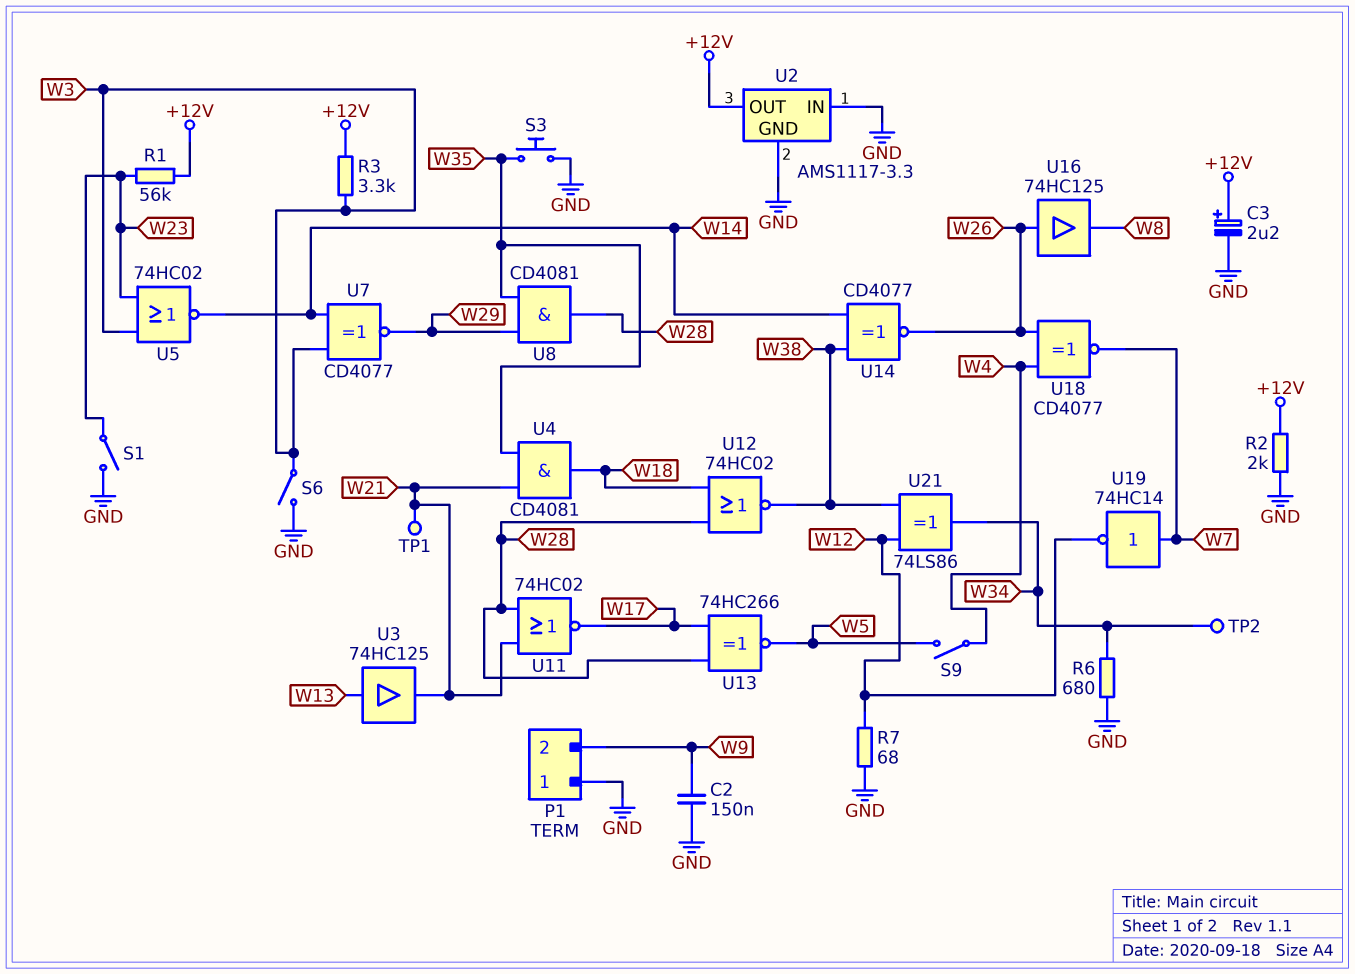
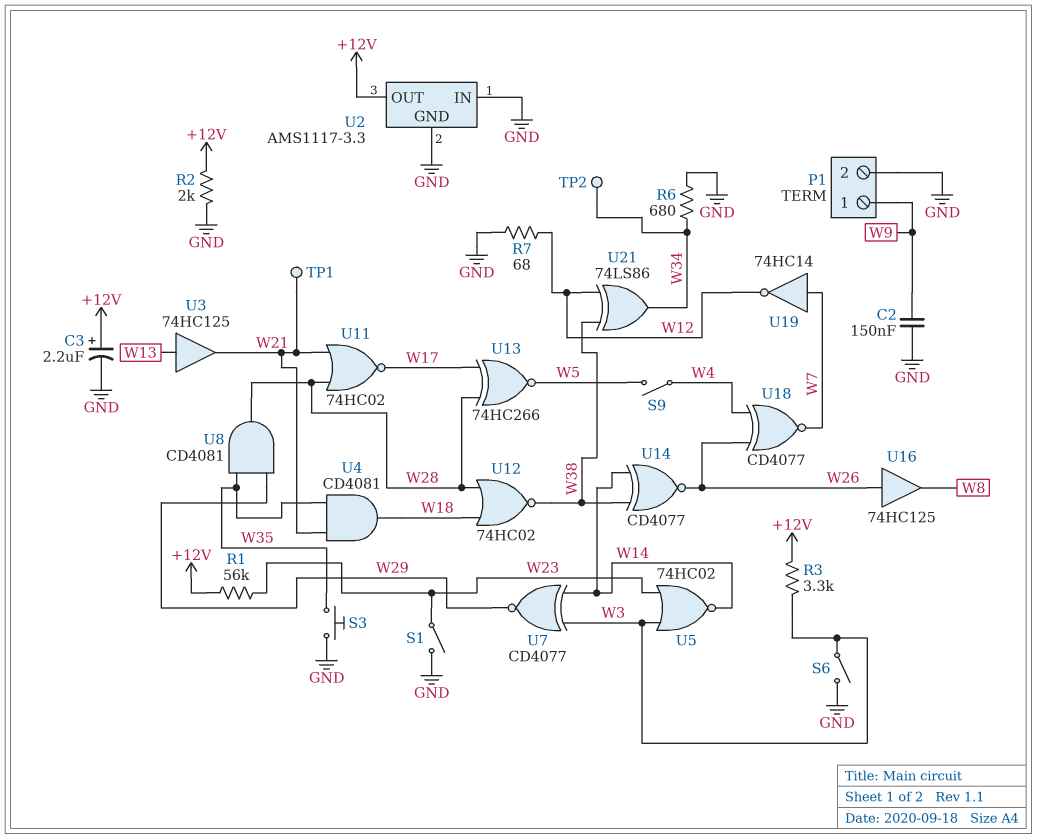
P1 pin 1: GND -> W9
P1 pin 2: W9 -> GND

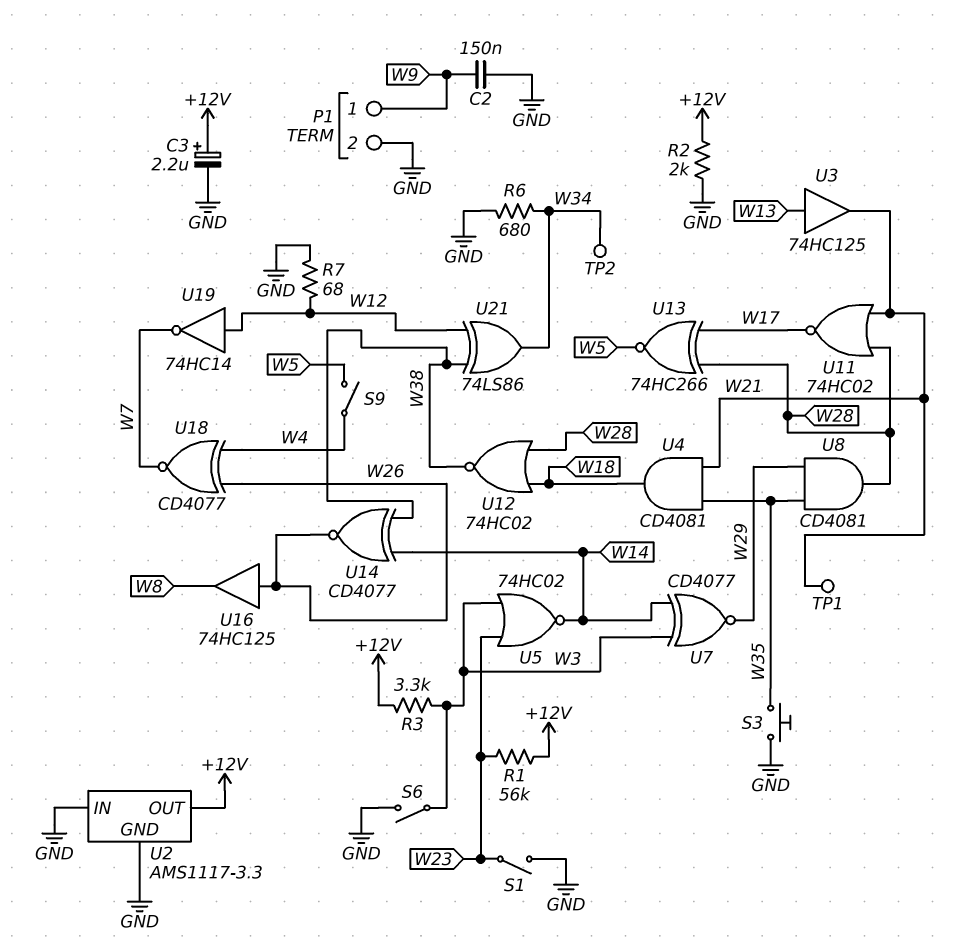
U19: NOT 74HC14 (in W7, out W12) -> NOT 74HC14 (in W12, out W7)

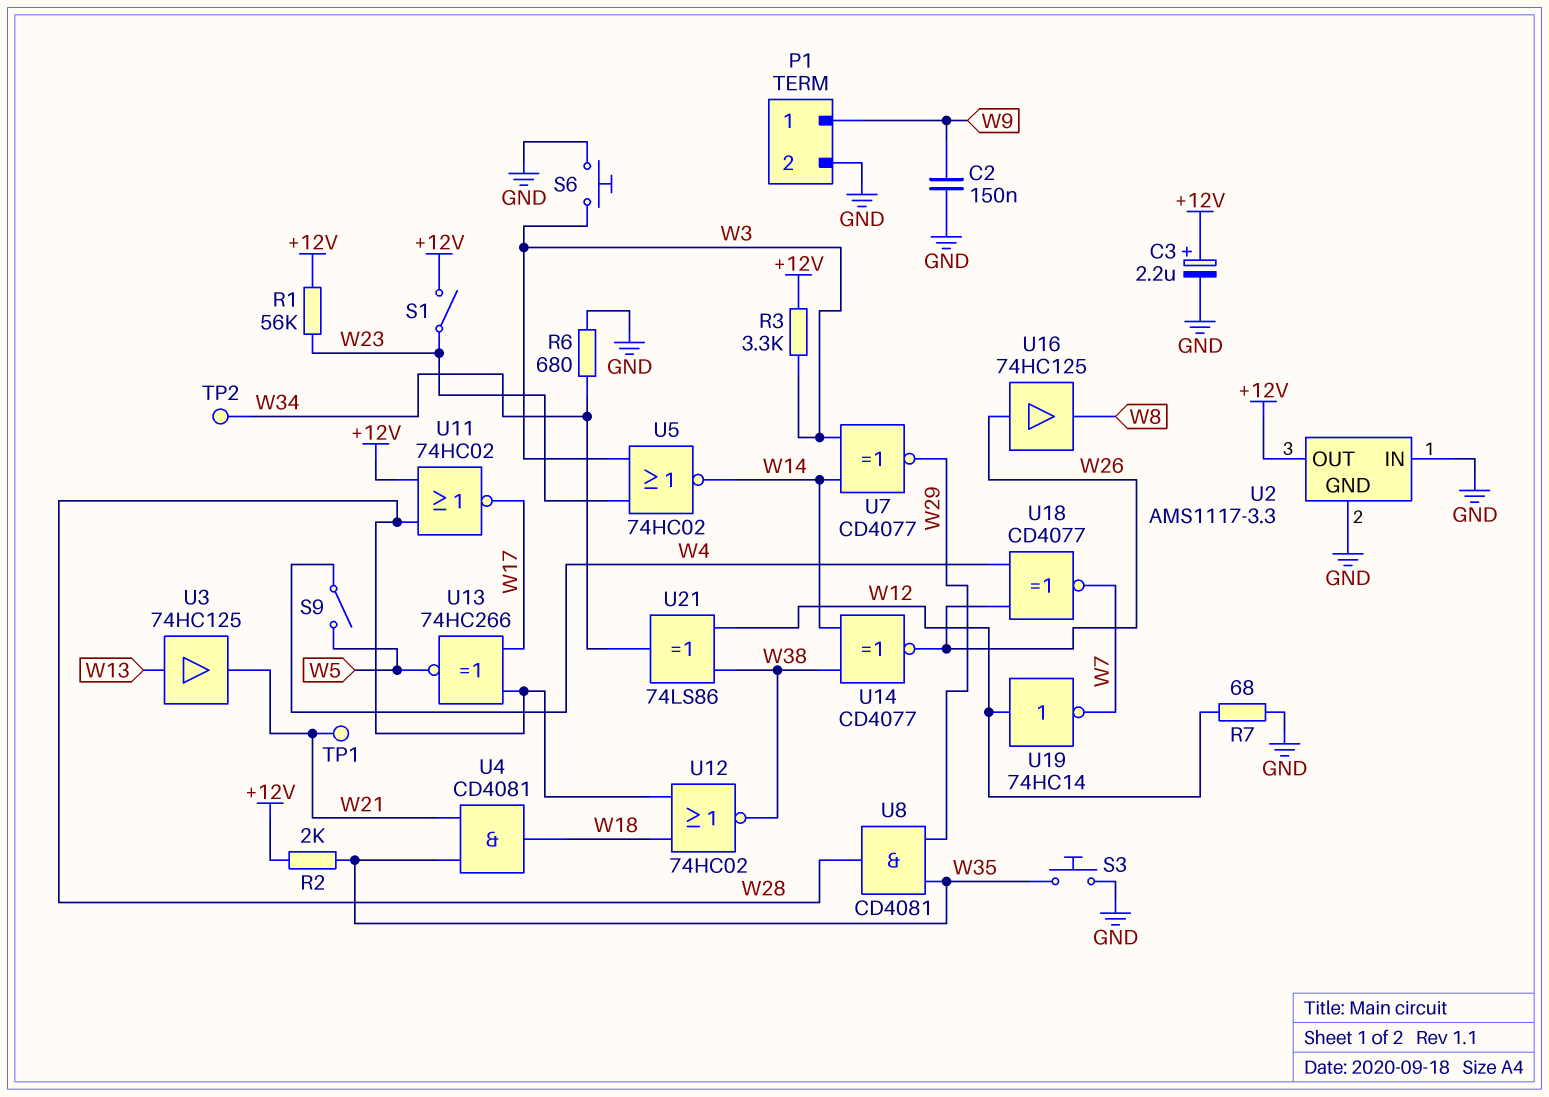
R2: 2k (+12V, GND) -> 2k (+12V, W35)
S1: switch (GND, W23) -> switch (+12V, W23)
S6: switch (GND, W3) -> button (GND, W3)
U11: NOR 74HC02 (in W21, in W28, out W17) -> NOR 74HC02 (in +12V, in W28, out W17)

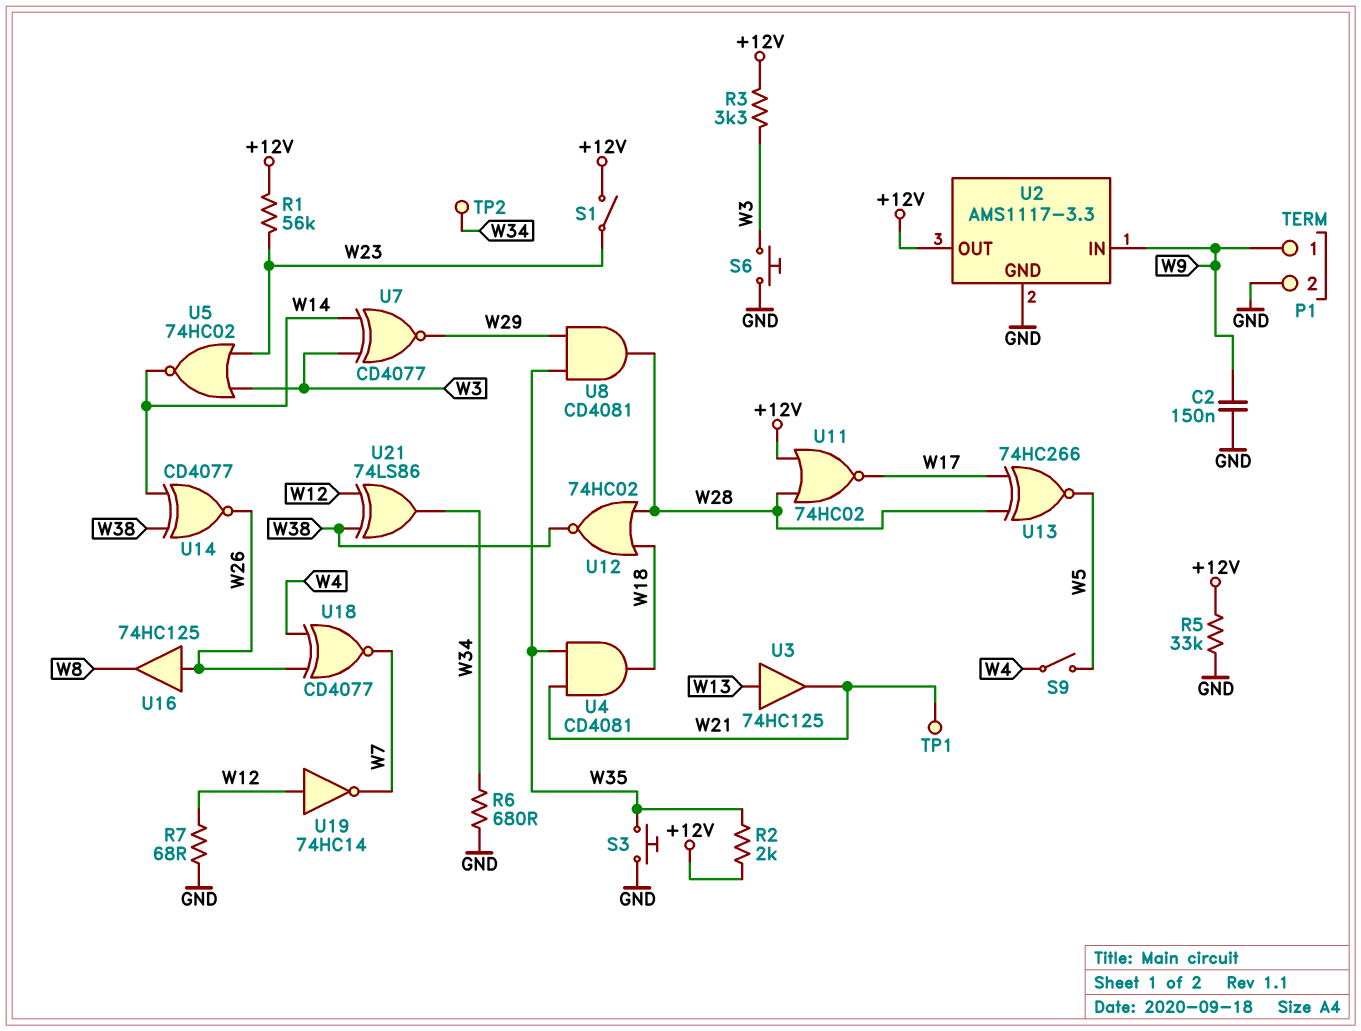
C3: 2.2uF (plus +12V, minus GND) -> none
R5: none -> 33k (+12V, GND)
U2 pin IN: GND -> W9

